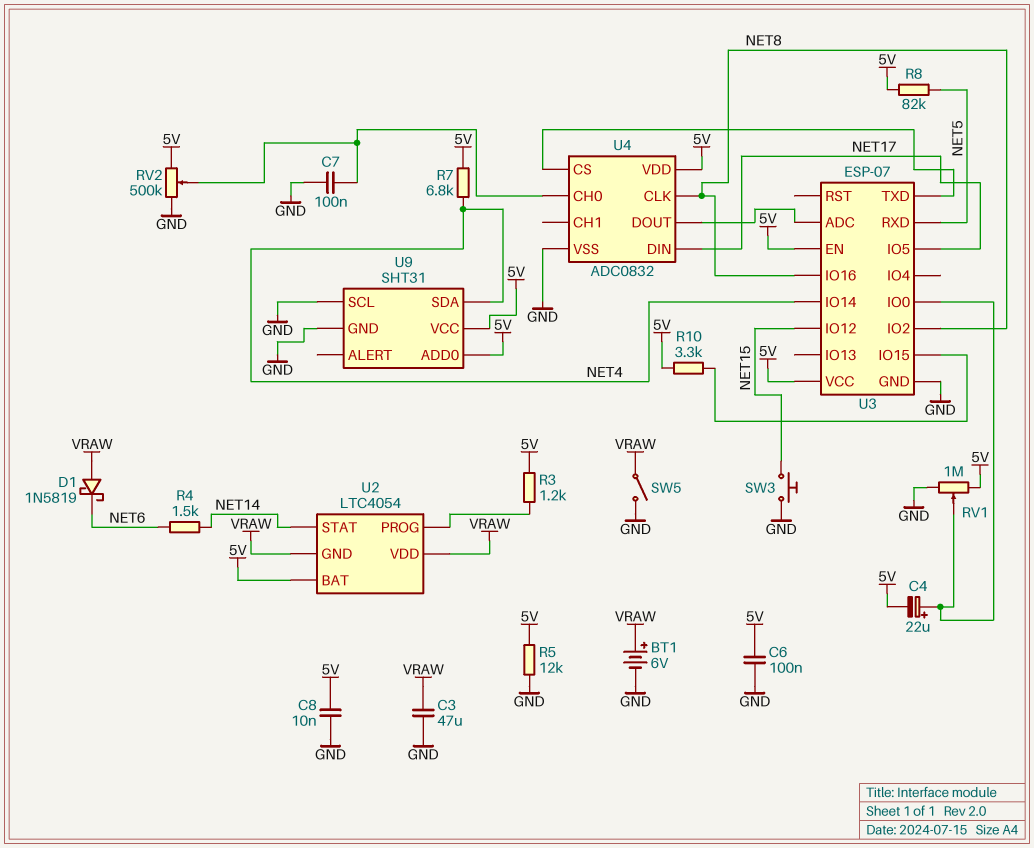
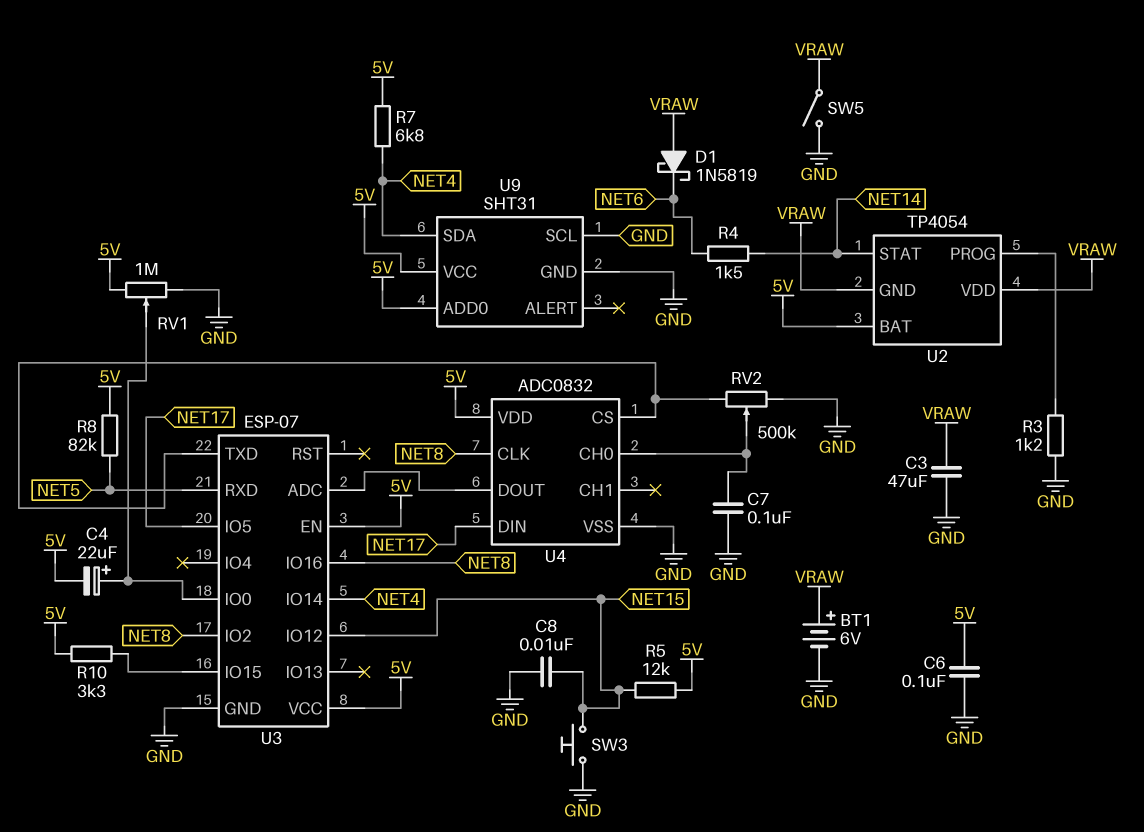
C8: 10nF (5V, GND) -> 10nF (GND, NET15)
R3: 1.2k (5V, U2/PROG) -> 1.2k (GND, U2/PROG)
R5: 12k (5V, GND) -> 12k (5V, NET15)
RV2: 500k (5V, GND, wiper U4/CH0) -> 500k (GND, U3/TXD, wiper U4/CH0)
U2: LTC4054 -> TP4054

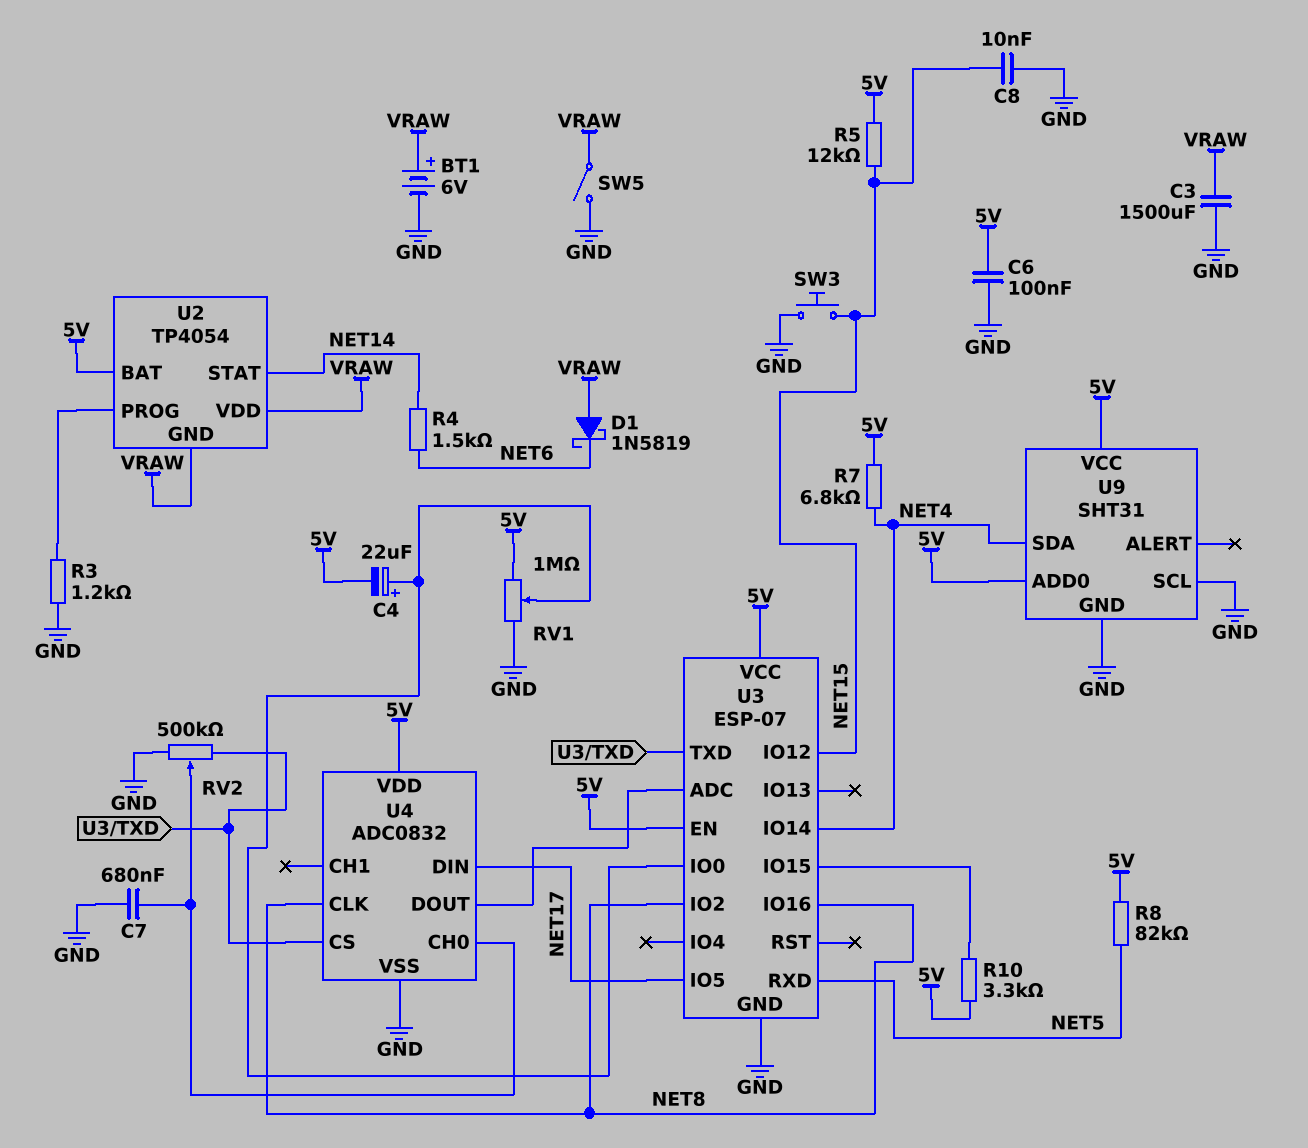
C3: 47uF (GND, VRAW) -> 1500uF (GND, VRAW)
C7: 100nF (GND, U4/CH0) -> 680nF (GND, U4/CH0)

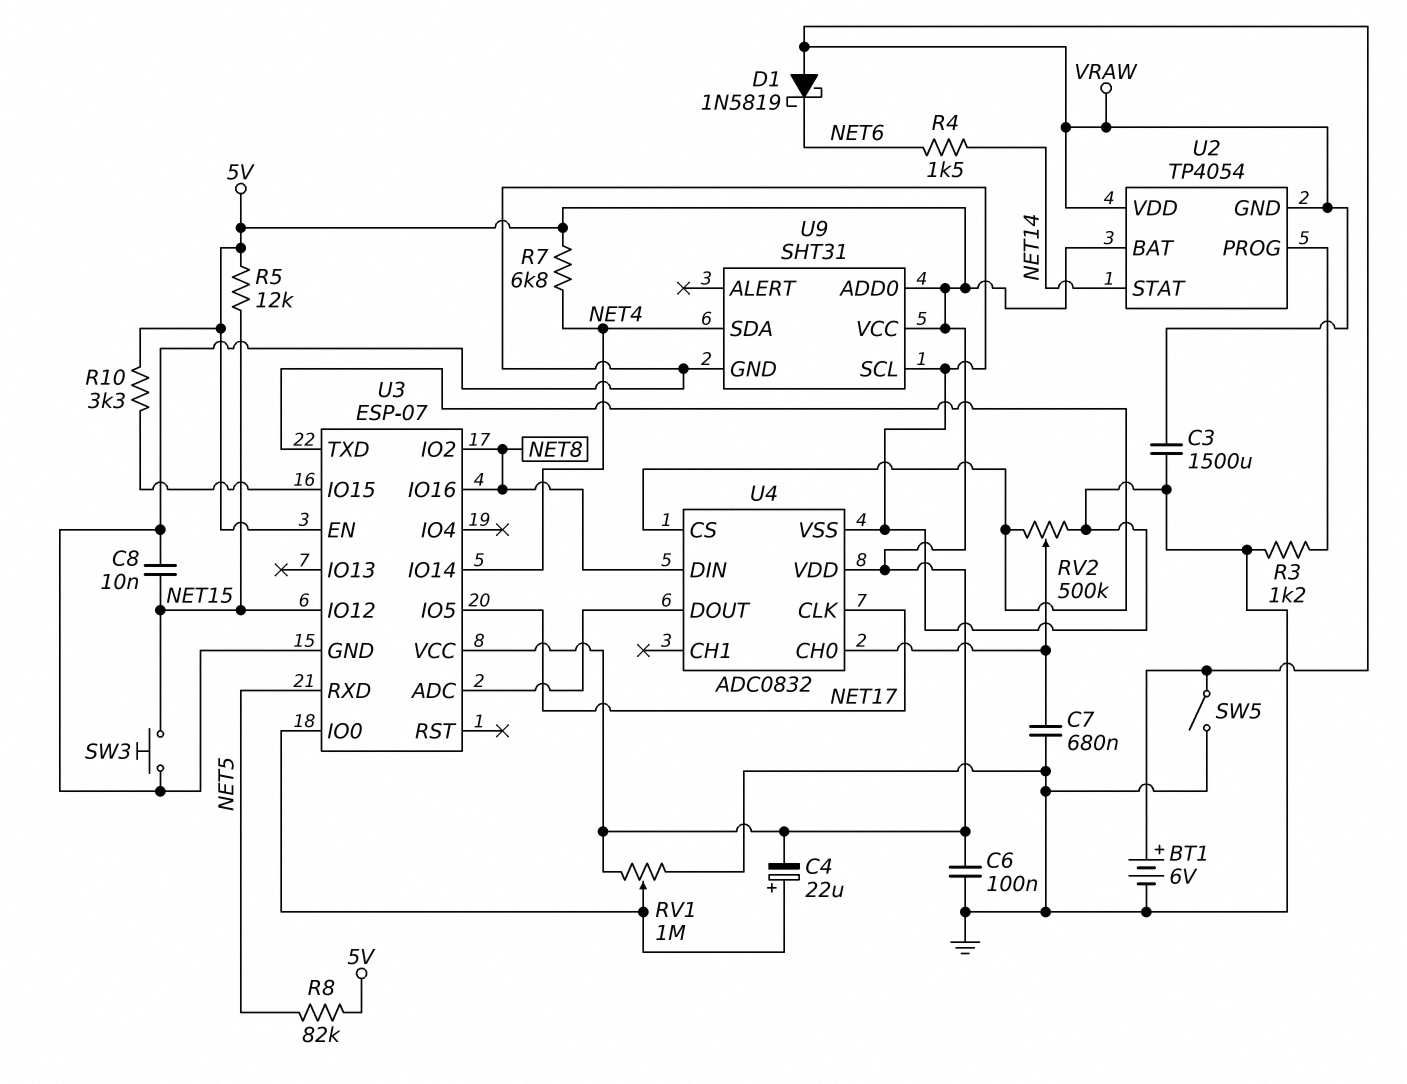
U4 pin CLK: NET8 -> NET17
U4 pin DIN: NET17 -> NET8

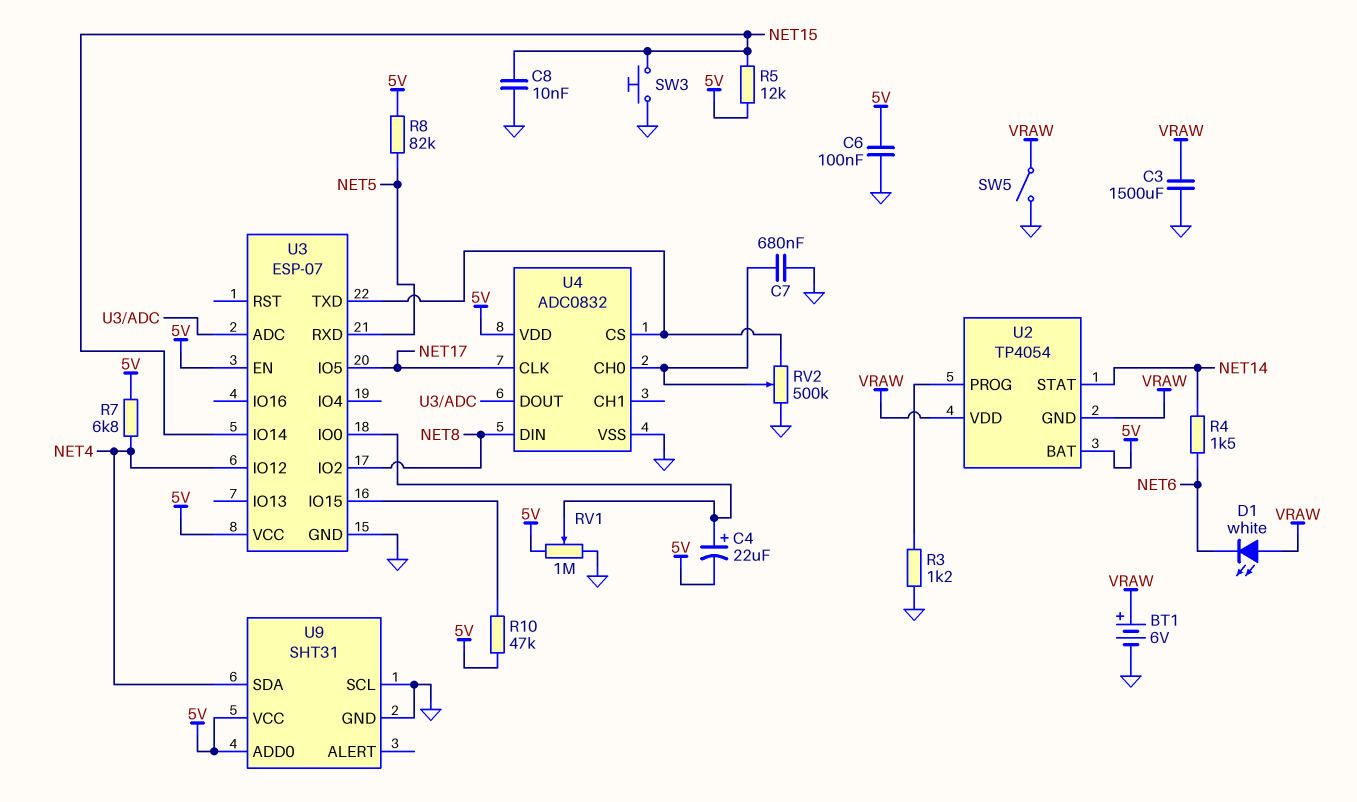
D1: schottky 1N5819 (A VRAW, K NET6) -> LED white (A VRAW, K NET6)
R10: 3.3k (5V, U3/IO15) -> 47k (5V, U3/IO15)
U3 pin IO12: NET15 -> NET4
U3 pin IO14: NET4 -> NET15
U3 pin IO16: NET8 -> none

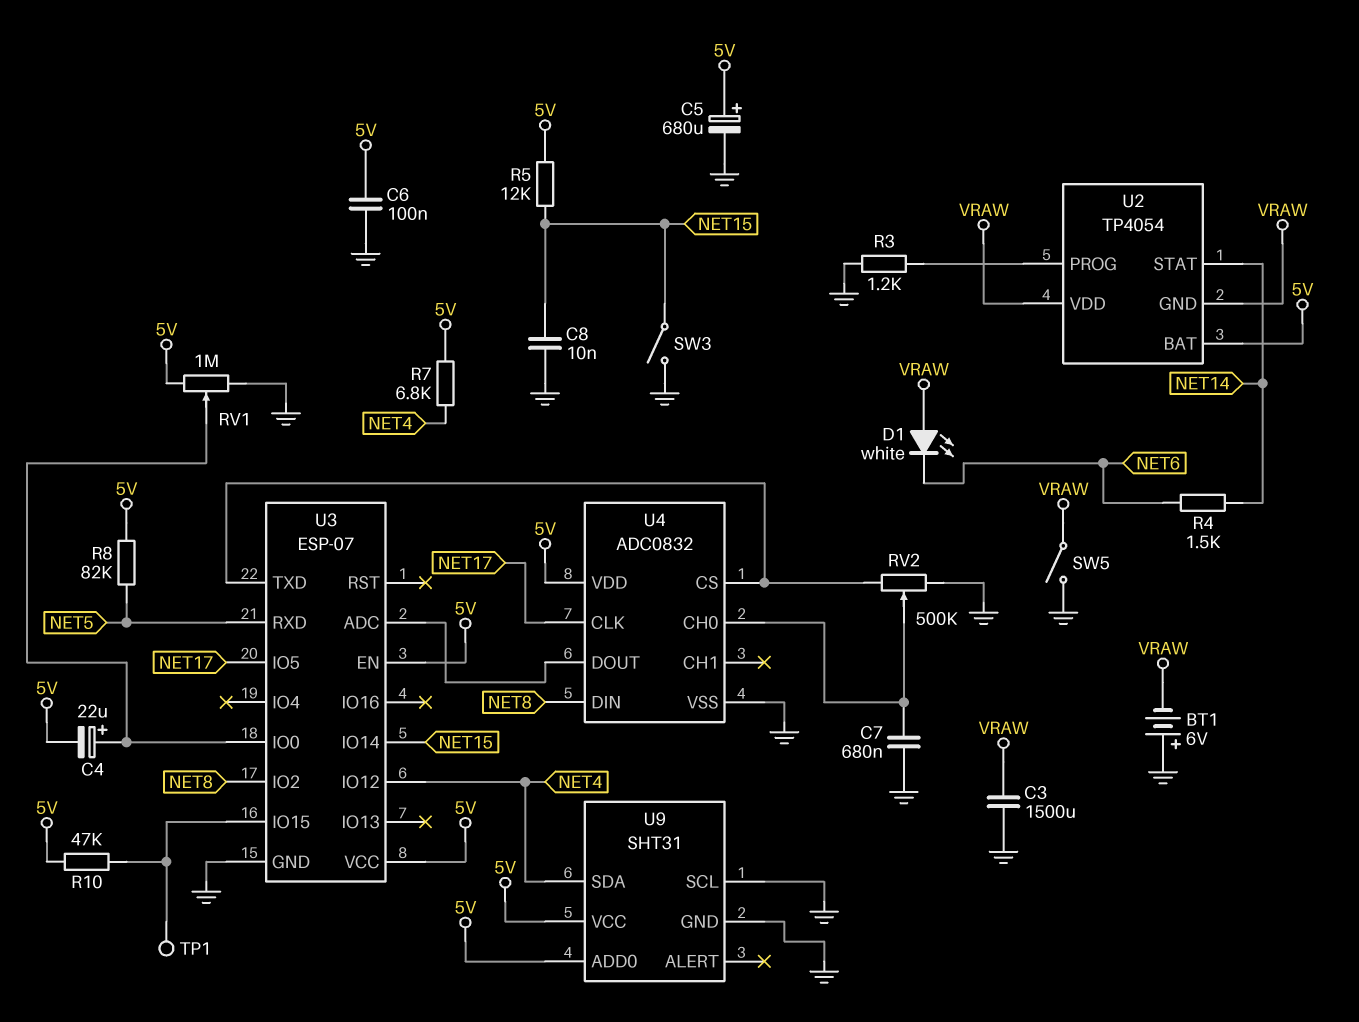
BT1: 6V (plus VRAW, minus GND) -> 6V (plus GND, minus VRAW)
C5: none -> 680uF (plus 5V, minus GND)
SW3: button (GND, NET15) -> switch (GND, NET15)
TP1: none -> test point (U3/IO15)

